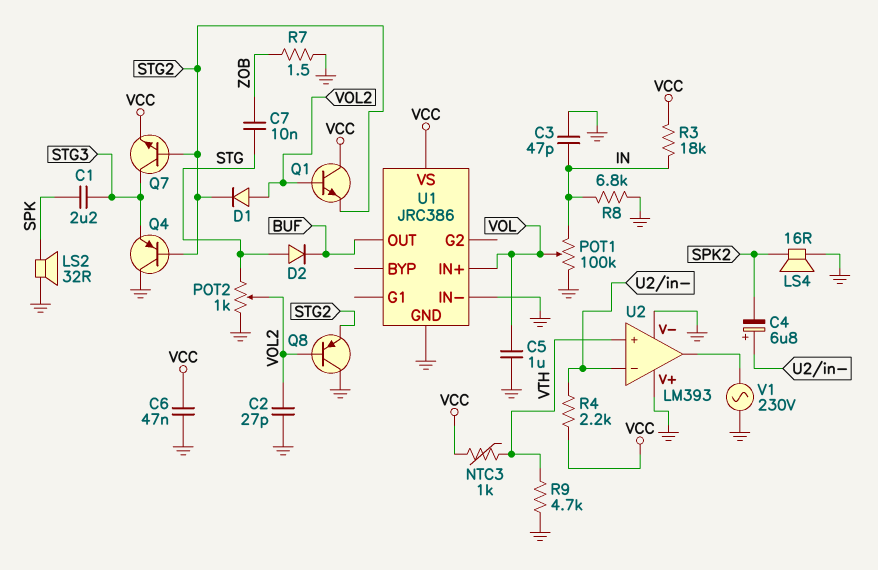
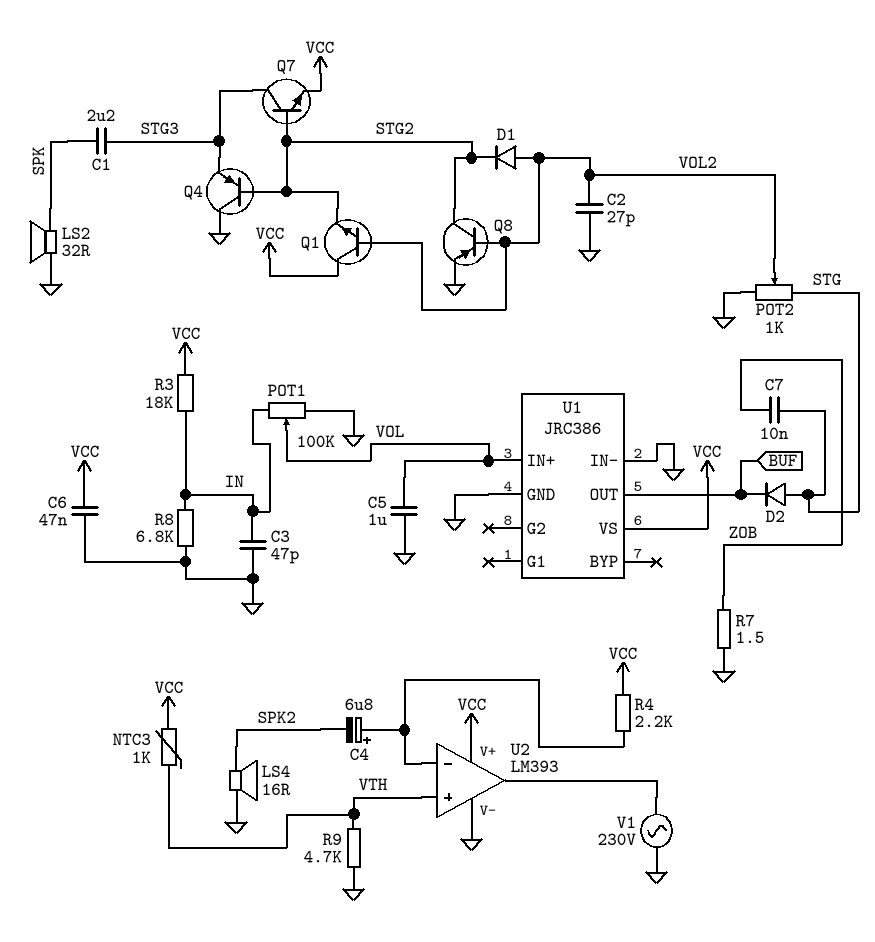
Q8: PNP (B VOL2, C GND, E STG2) -> PNP (B VOL2, C STG2, E GND)
U2 pin V+: GND -> VCC

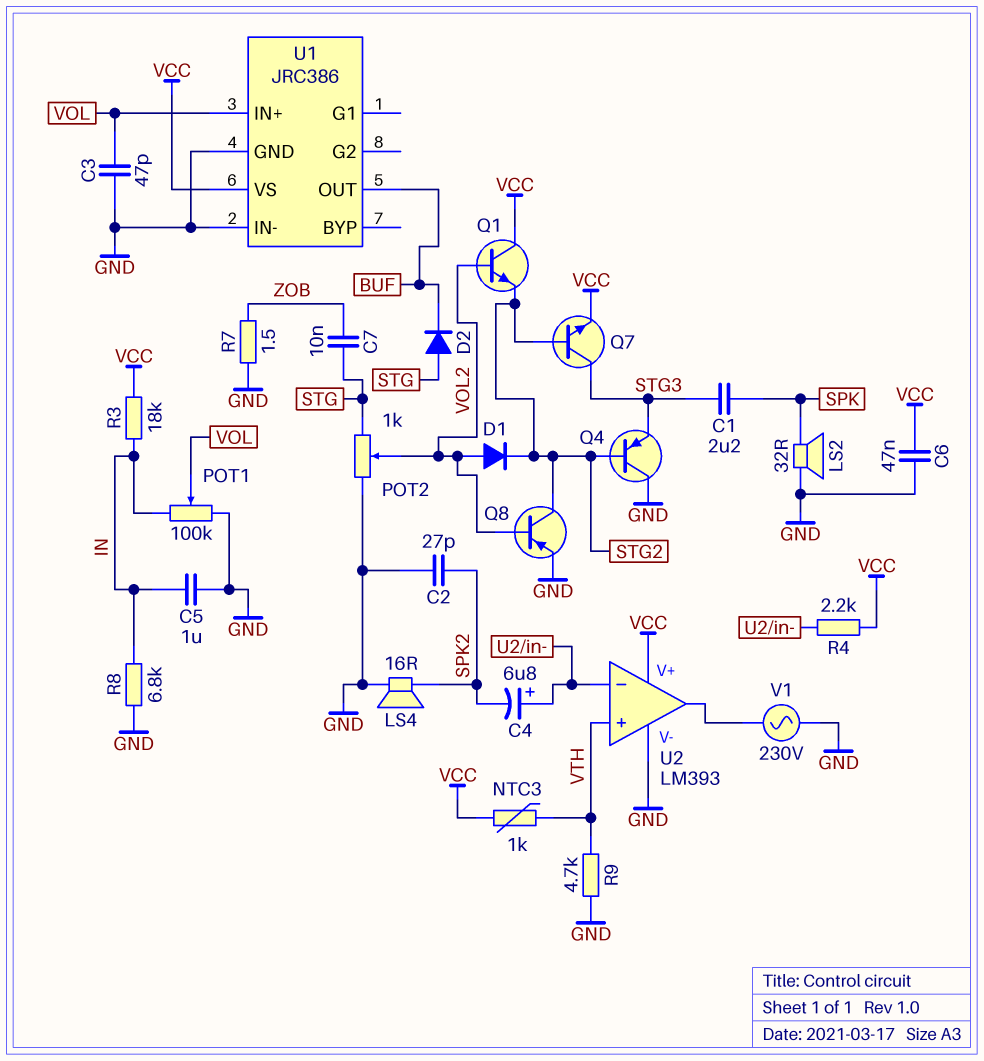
C2: 27pF (GND, VOL2) -> 27pF (GND, SPK2)
C3: 47pF (GND, IN) -> 47pF (GND, VOL)
C5: 1uF (GND, VOL) -> 1uF (GND, IN)

